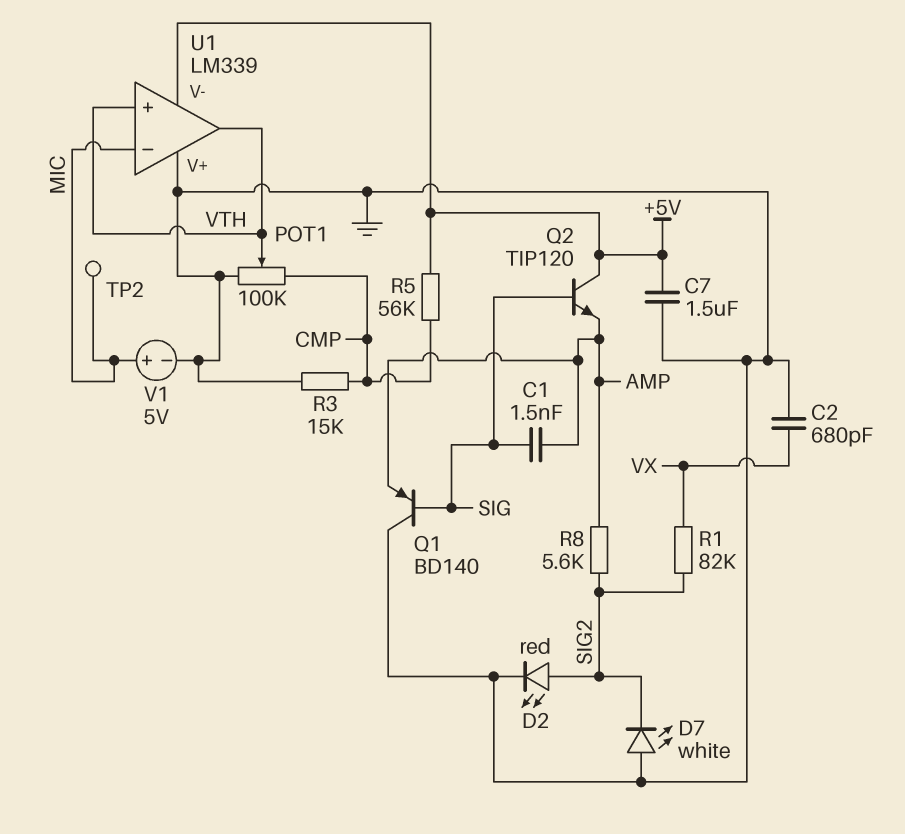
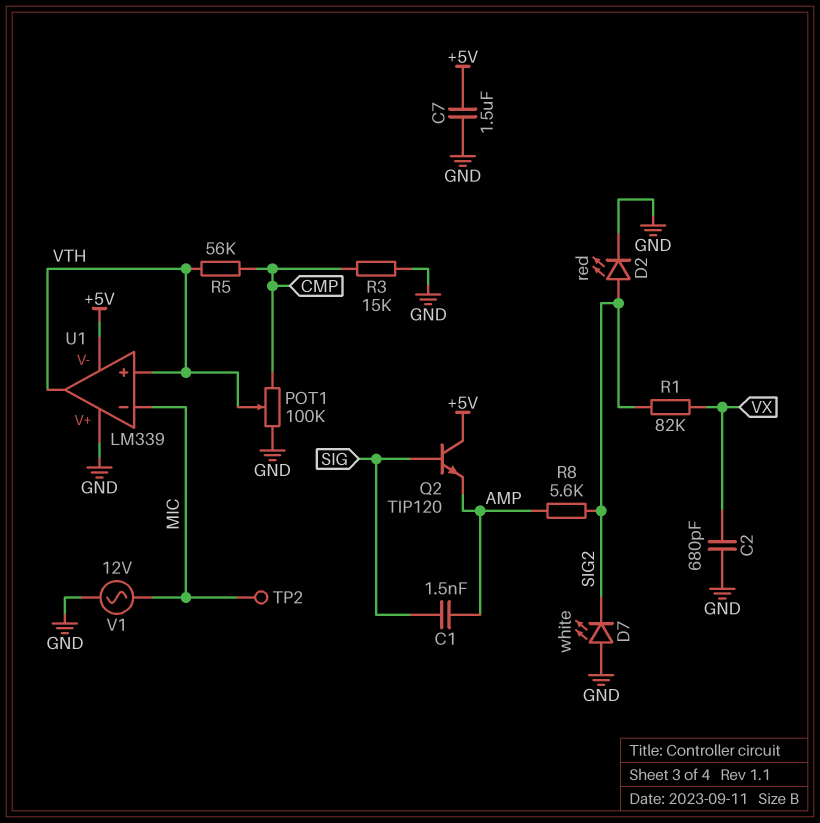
Q1: PNP BD140 (B SIG, C GND, E AMP) -> none
R5: 56k (+5V, CMP) -> 56k (CMP, VTH)
V1: 5V (plus MIC, minus GND) -> AC 12V (GND, MIC)

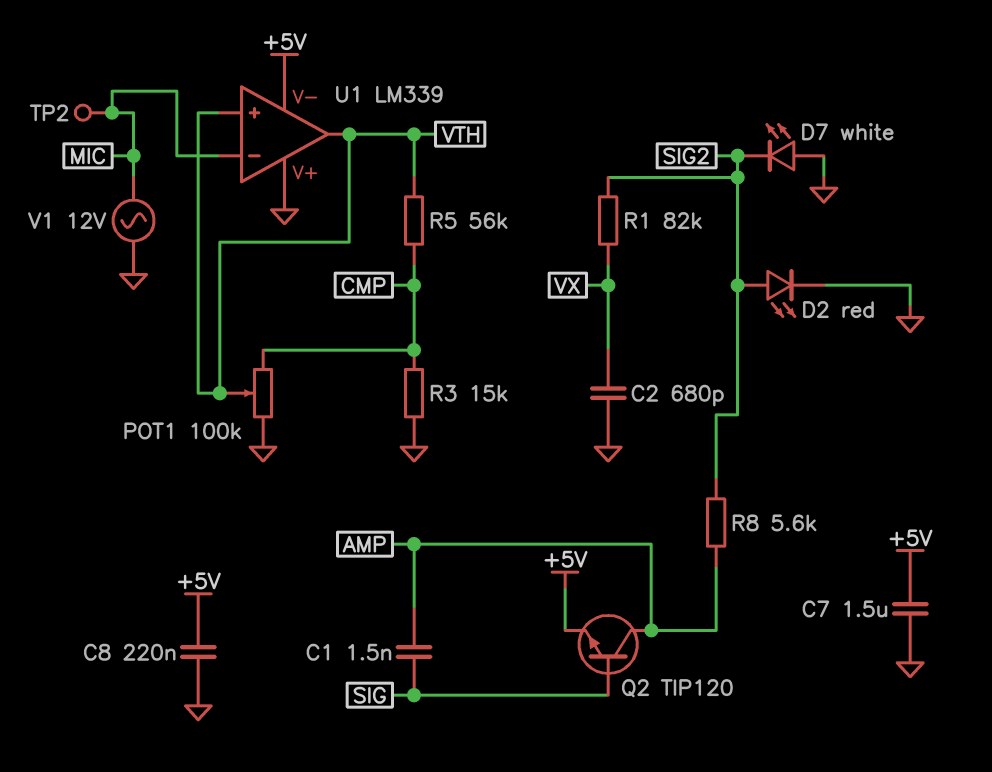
C8: none -> 220nF (+5V, GND)
Q2: NPN TIP120 (B SIG, C +5V, E AMP) -> NPN TIP120 (B SIG, C AMP, E +5V)

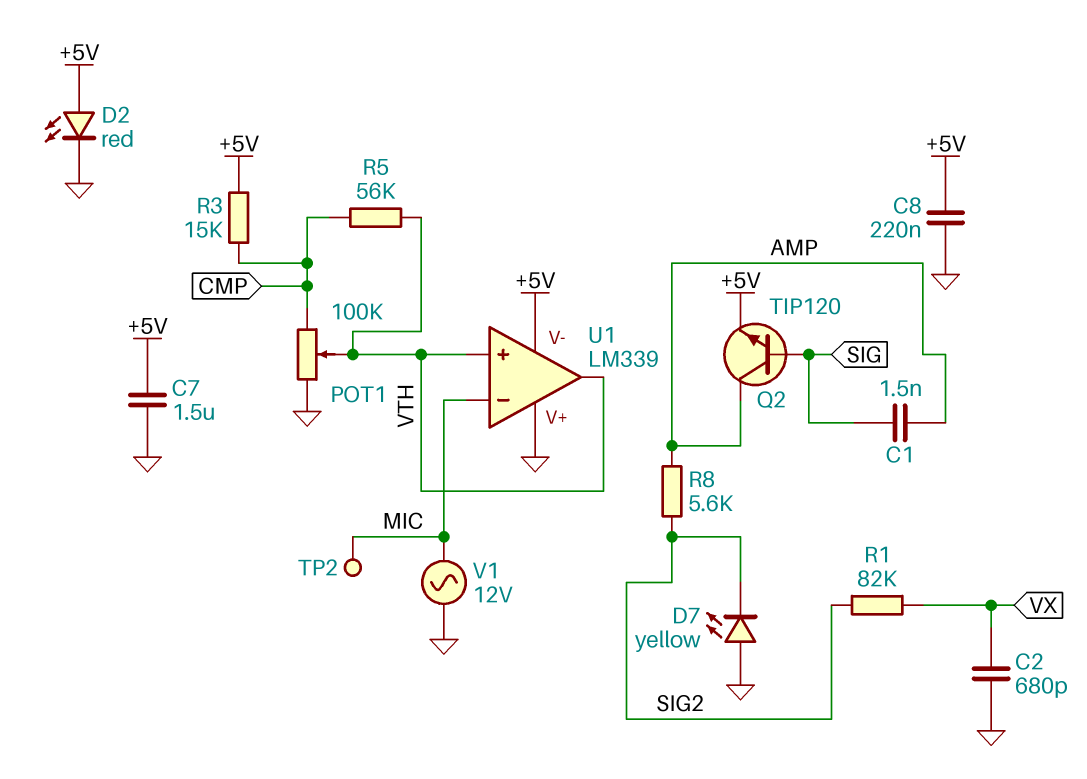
D2: LED red (A SIG2, K GND) -> LED red (A +5V, K GND)
D7: LED white (A GND, K SIG2) -> LED yellow (A GND, K SIG2)
R3: 15k (CMP, GND) -> 15k (+5V, CMP)

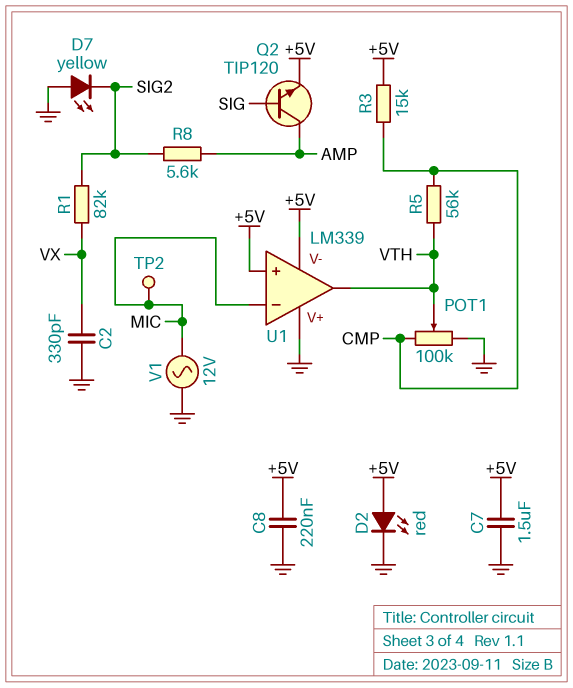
C1: 1.5nF (AMP, SIG) -> none
C2: 680pF (GND, VX) -> 330pF (GND, VX)
U1 pin in+: VTH -> +5V

